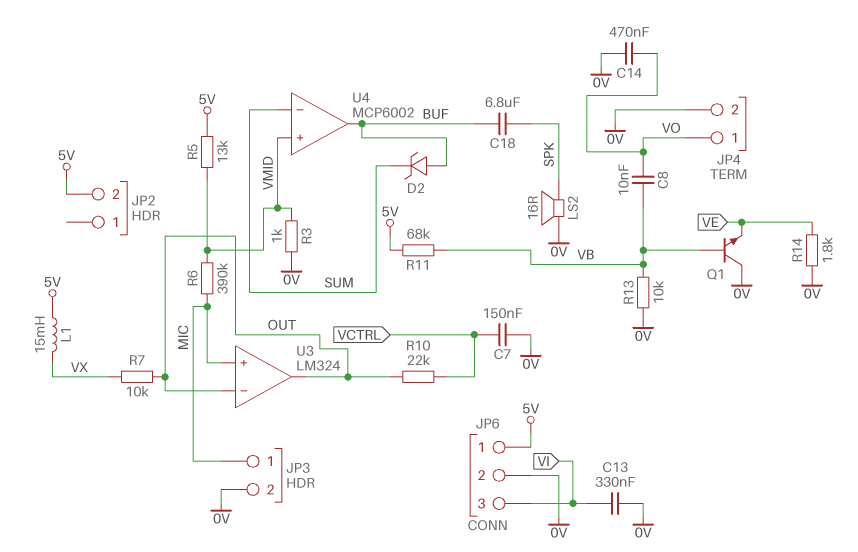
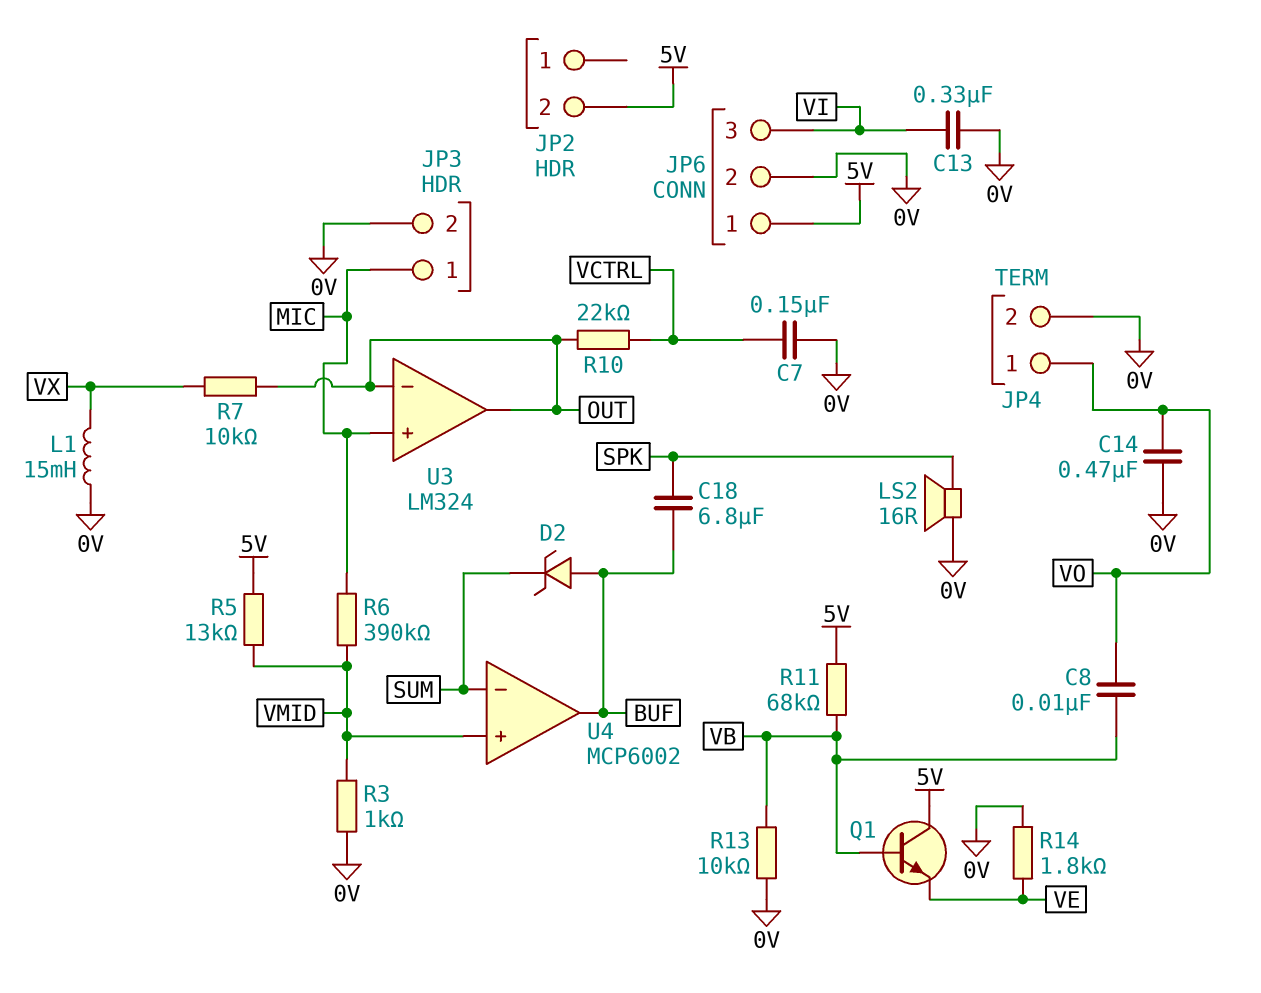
L1: 15mH (5V, VX) -> 15mH (0V, VX)
Q1: NPN (B VB, C 0V, E VE) -> NPN (B VB, C 5V, E VE)

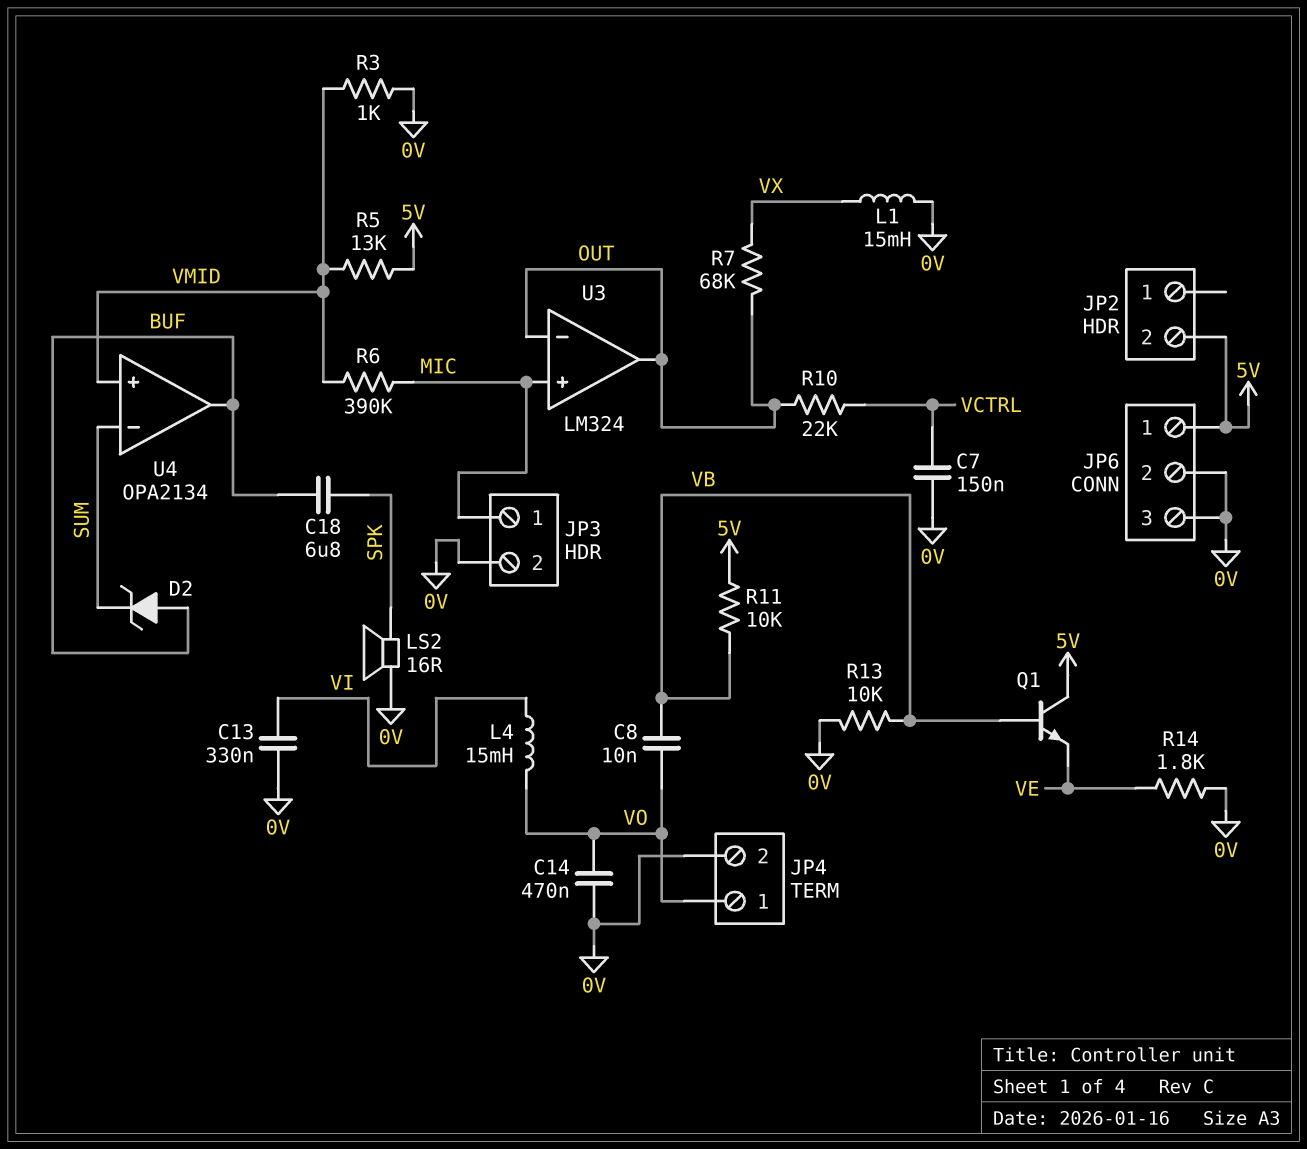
JP6 pin 3: VI -> 0V
L4: none -> 15mH (VI, VO)
R7: 10k (OUT, VX) -> 68k (OUT, VX)
R11: 68k (5V, VB) -> 10k (5V, VB)
U4: MCP6002 -> OPA2134

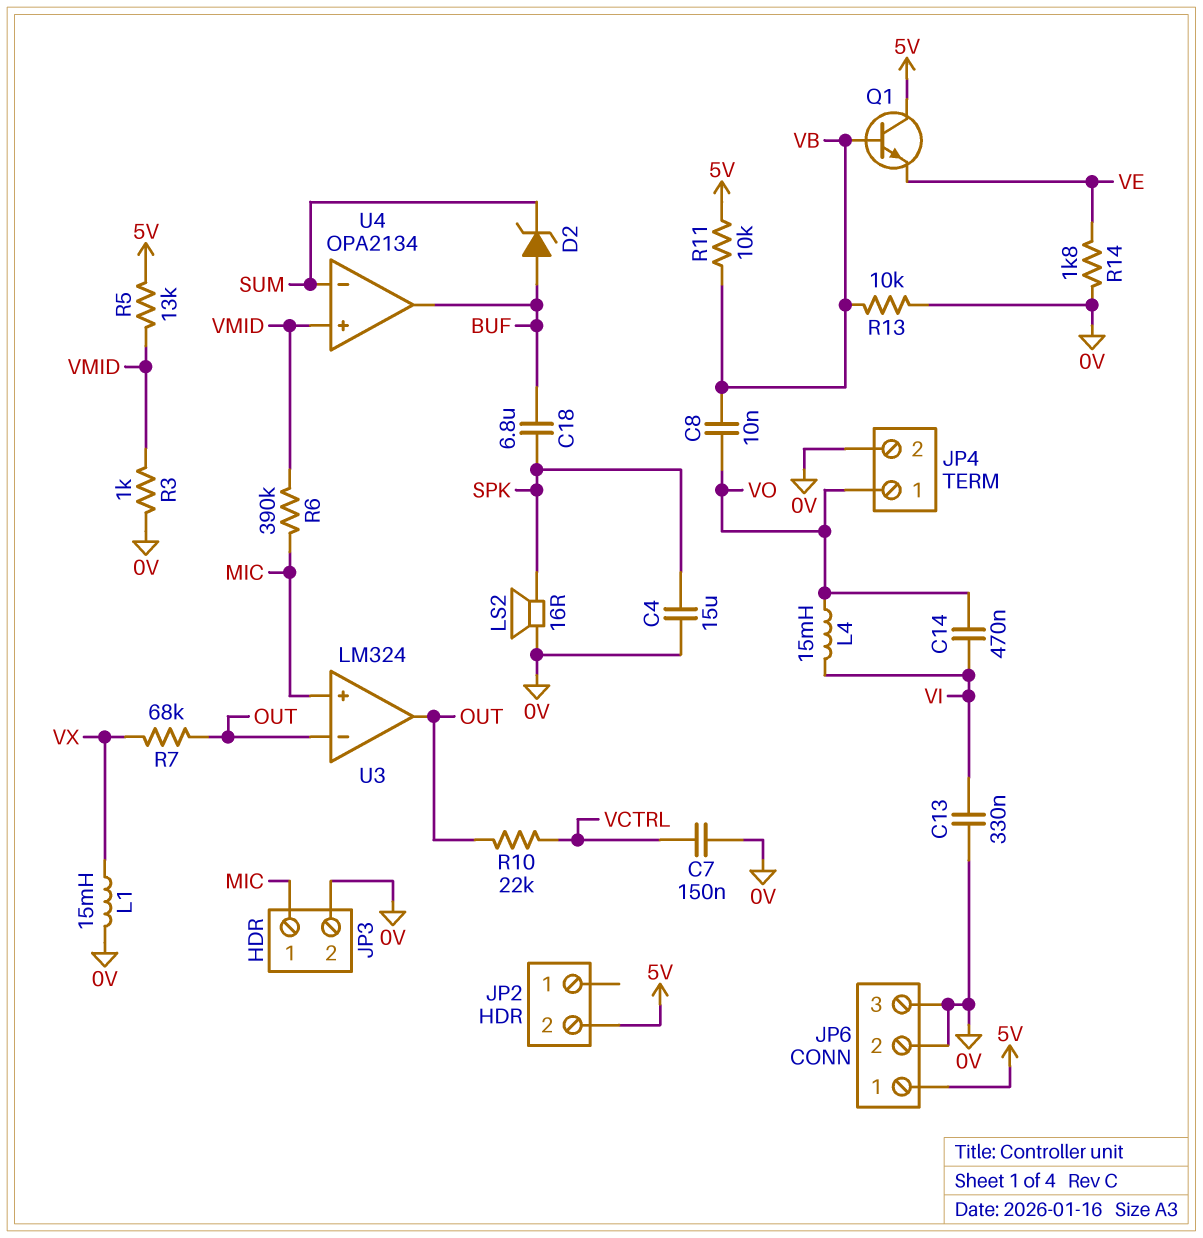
C4: none -> 15uF (0V, SPK)
C14: 470nF (0V, VO) -> 470nF (VI, VO)

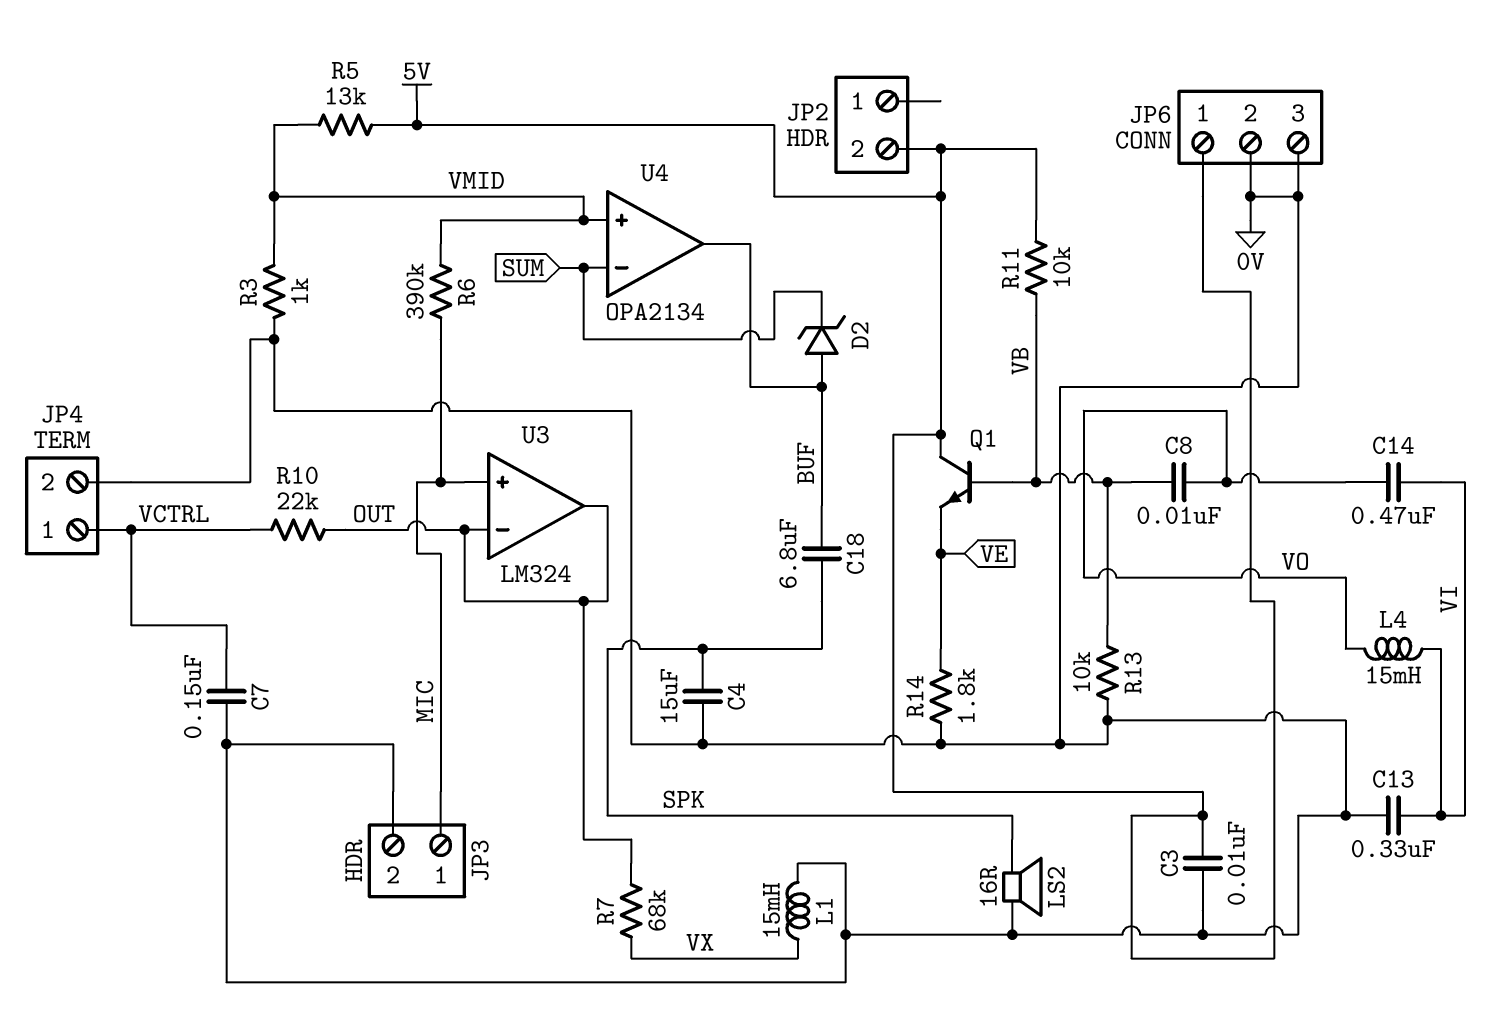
C3: none -> 10nF (0V, 5V)
JP4 pin 1: VO -> VCTRL

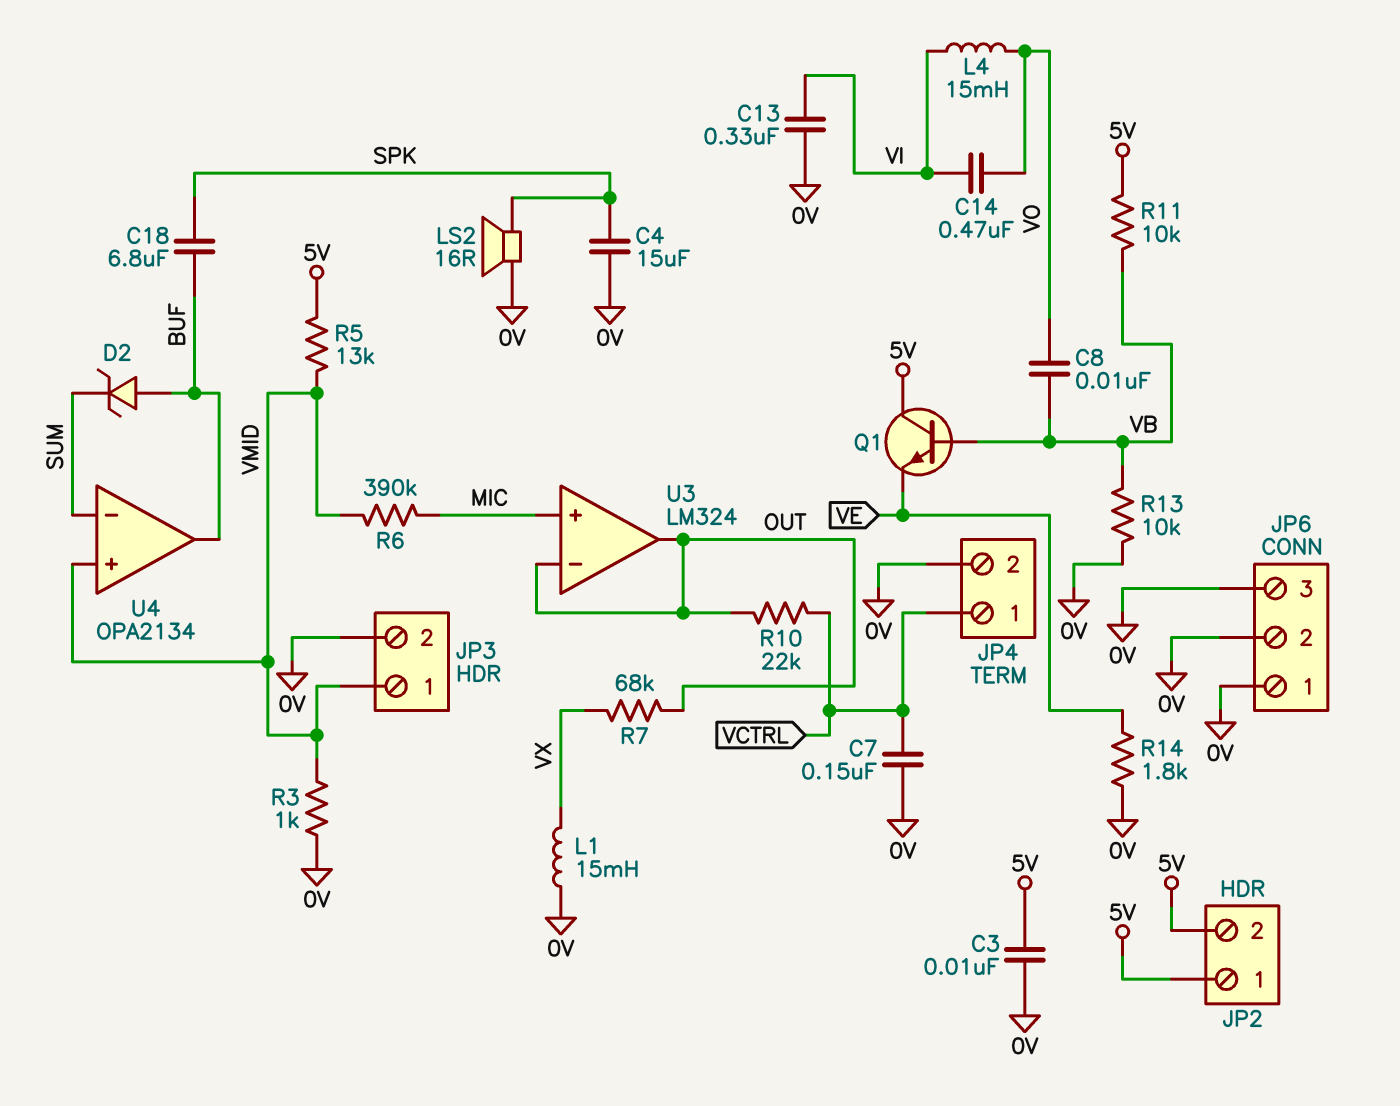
JP2 pin 1: none -> 5V
JP3 pin 1: MIC -> VMID
JP6 pin 1: 5V -> 0V

